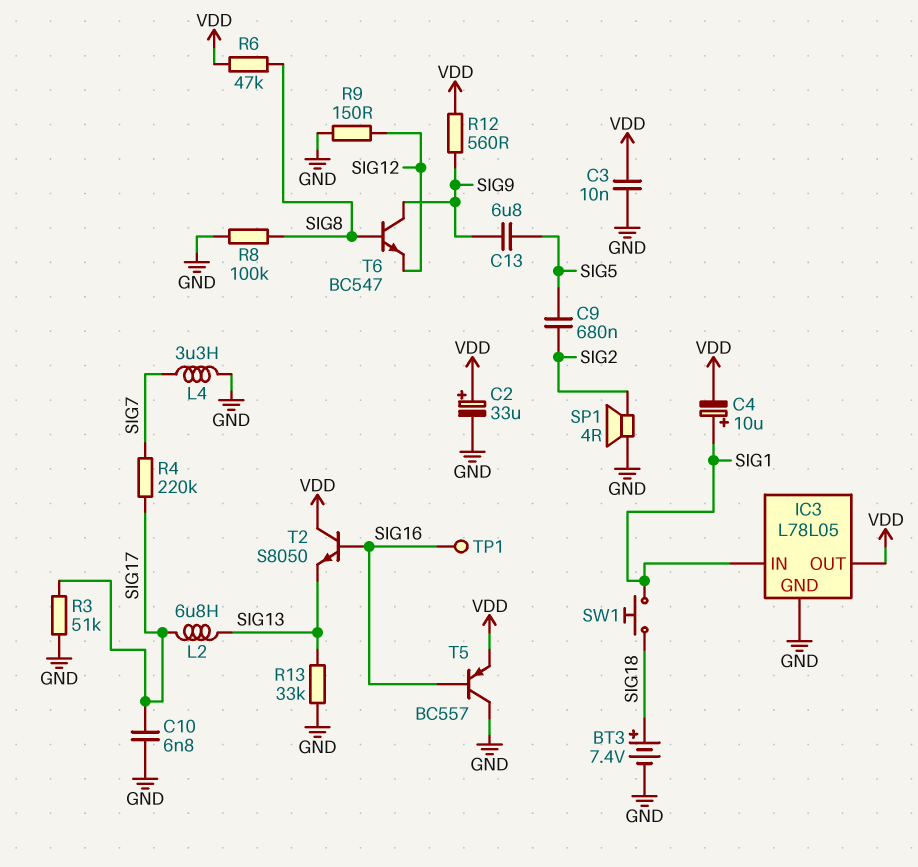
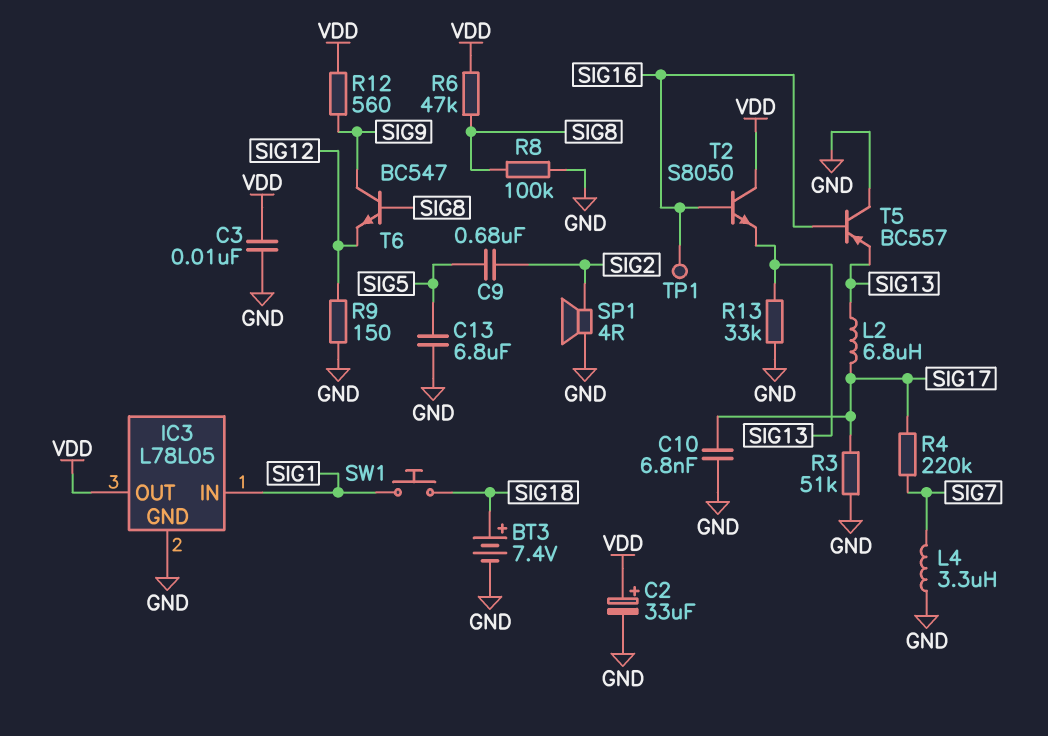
C4: 10uF (plus SIG1, minus VDD) -> none
C13: 6.8uF (SIG5, SIG9) -> 6.8uF (GND, SIG5)
T5: PNP BC557 (B SIG16, C GND, E VDD) -> PNP BC557 (B SIG16, C GND, E SIG13)

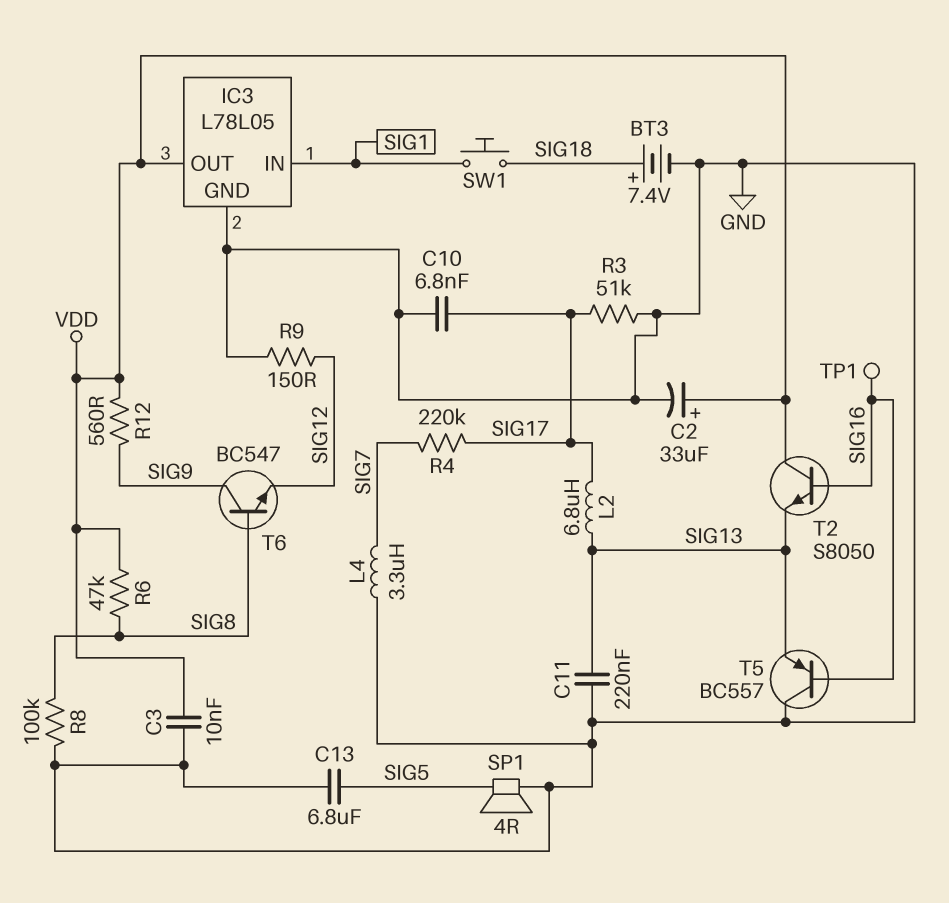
C9: 680nF (SIG2, SIG5) -> none
C11: none -> 220nF (GND, SIG13)
R13: 33k (GND, SIG13) -> none
SP1: speaker 4R (GND, SIG2) -> speaker 4R (GND, SIG5)

